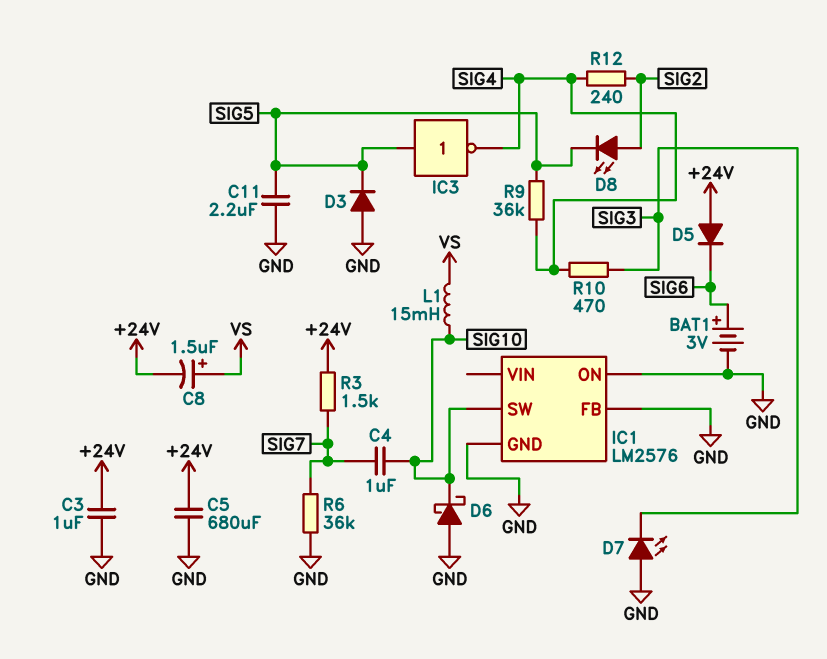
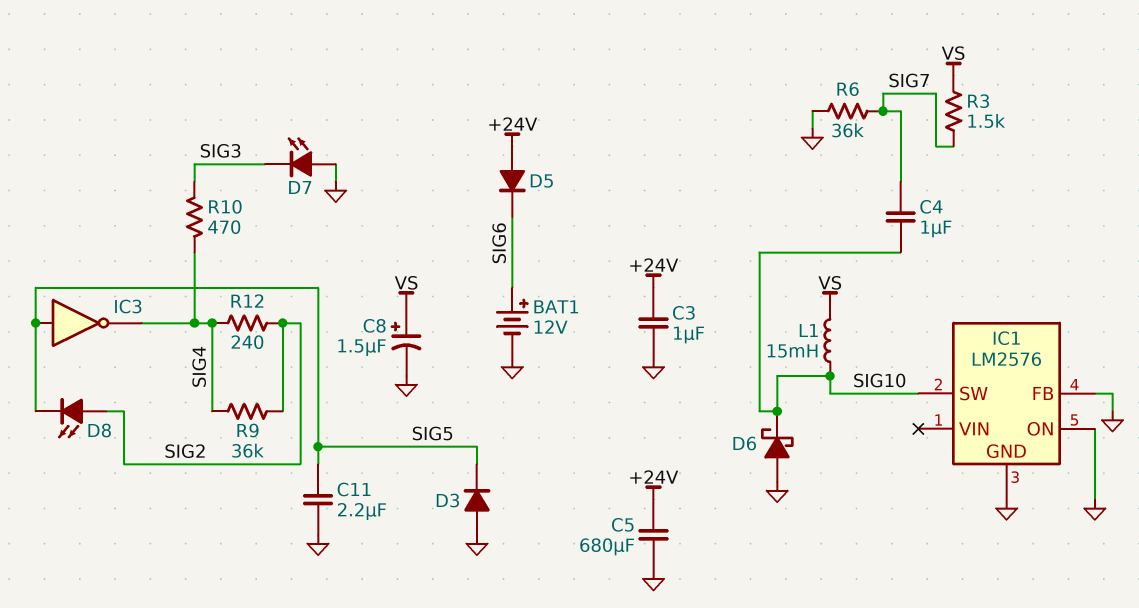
BAT1: 3V (plus SIG6, minus GND) -> 12V (plus SIG6, minus GND)
C8: 1.5uF (plus VS, minus +24V) -> 1.5uF (plus VS, minus GND)
R3: 1.5k (+24V, SIG7) -> 1.5k (SIG7, VS)
R9: 36k (SIG4, SIG5) -> 36k (SIG2, SIG4)

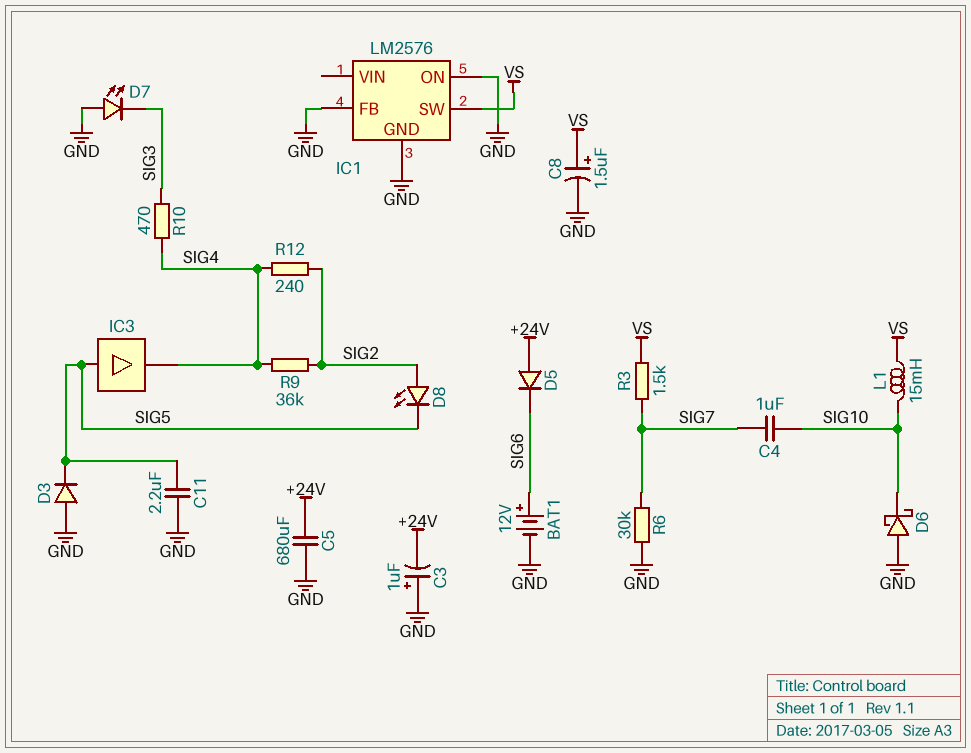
C3: 1uF (+24V, GND) -> 1uF (plus GND, minus +24V)
IC1 pin SW: SIG10 -> VS
IC3: NOT (in SIG5, out SIG4) -> buffer (in SIG5, out SIG4)
R6: 36k (GND, SIG7) -> 30k (GND, SIG7)

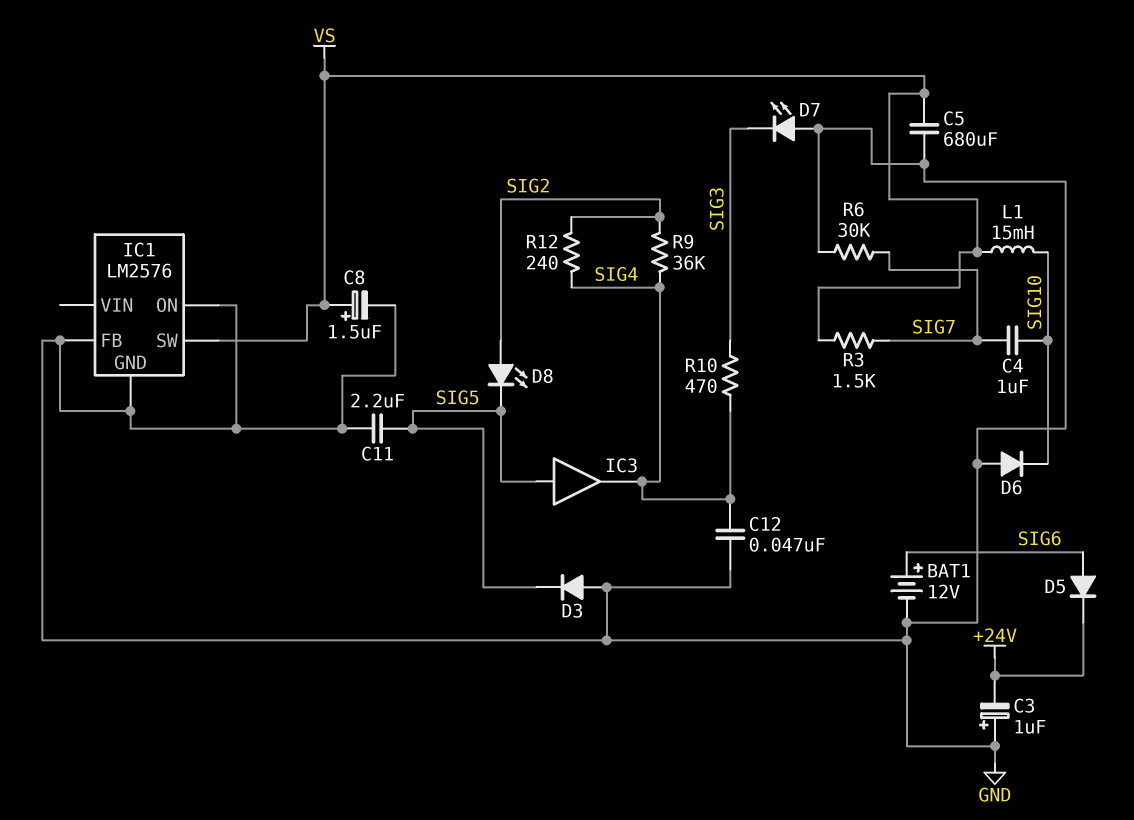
C5: 680uF (+24V, GND) -> 680uF (GND, VS)
C12: none -> 47nF (GND, SIG4)
D5: diode (A +24V, K SIG6) -> diode (A SIG6, K +24V)
D6: schottky (A GND, K SIG10) -> diode (A GND, K SIG10)

